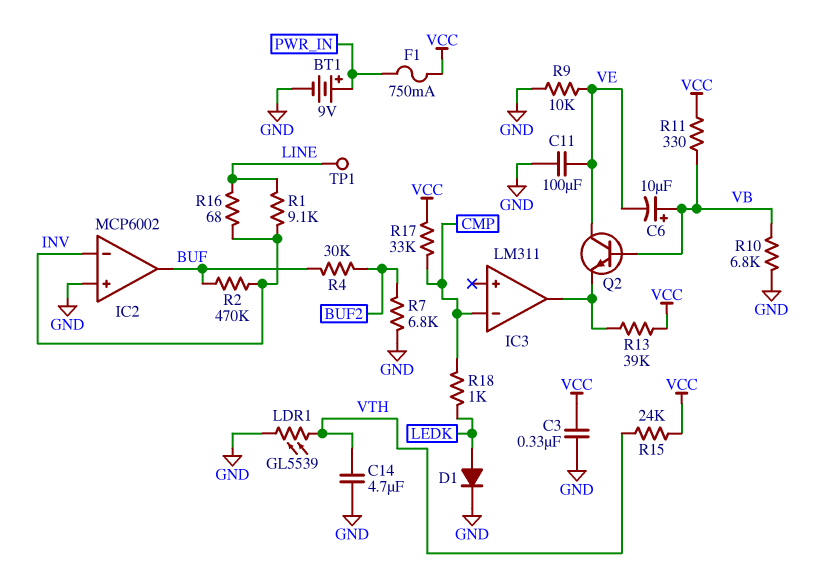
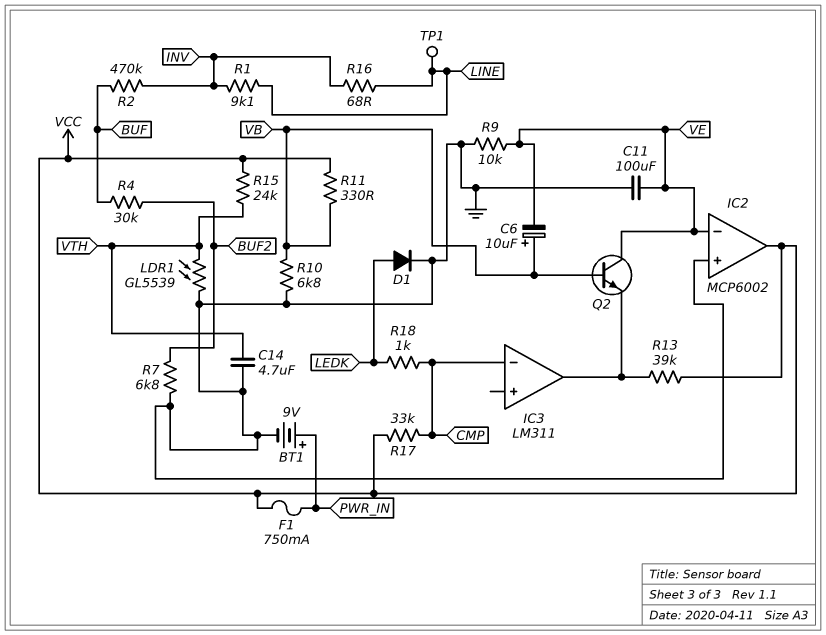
C3: 330nF (GND, VCC) -> none
IC2 pin in-: INV -> VE
IC2 pin out: BUF -> VCC

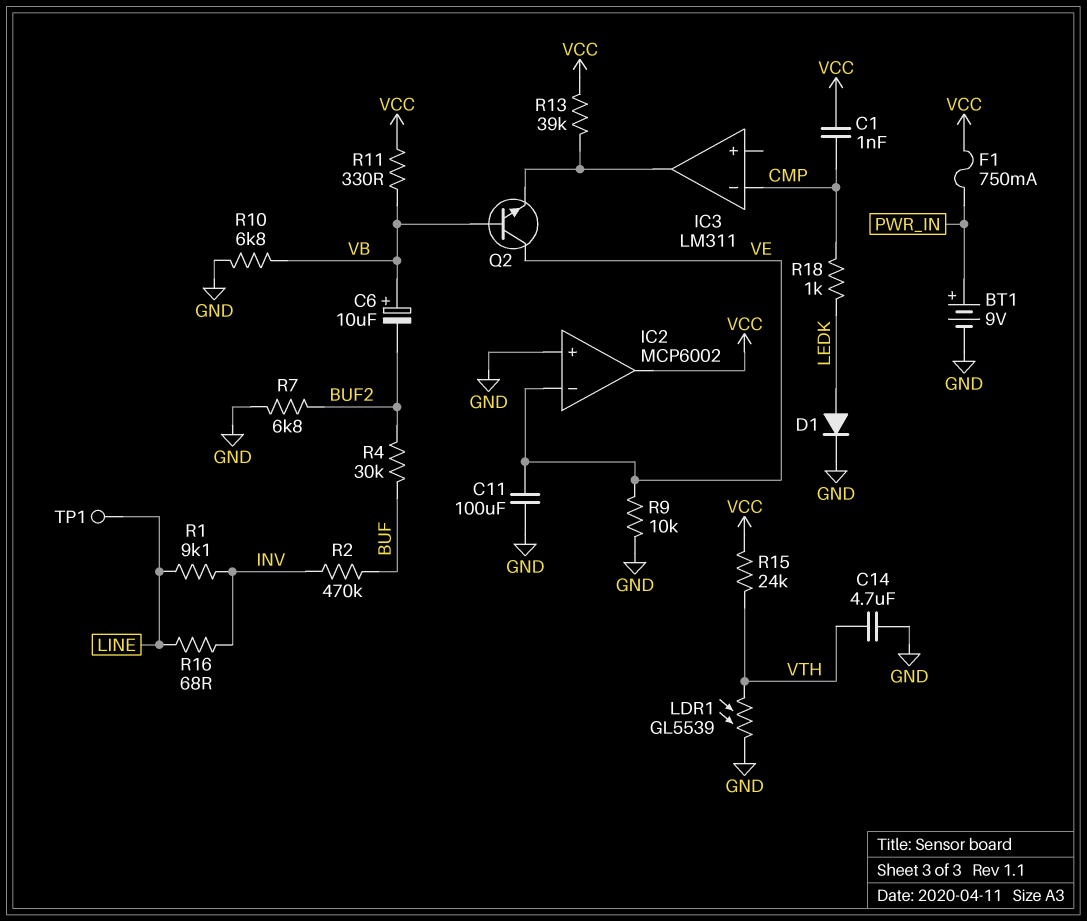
C1: none -> 1nF (CMP, VCC)
C6: 10uF (plus VB, minus VE) -> 10uF (plus VB, minus BUF2)
R17: 33k (CMP, VCC) -> none

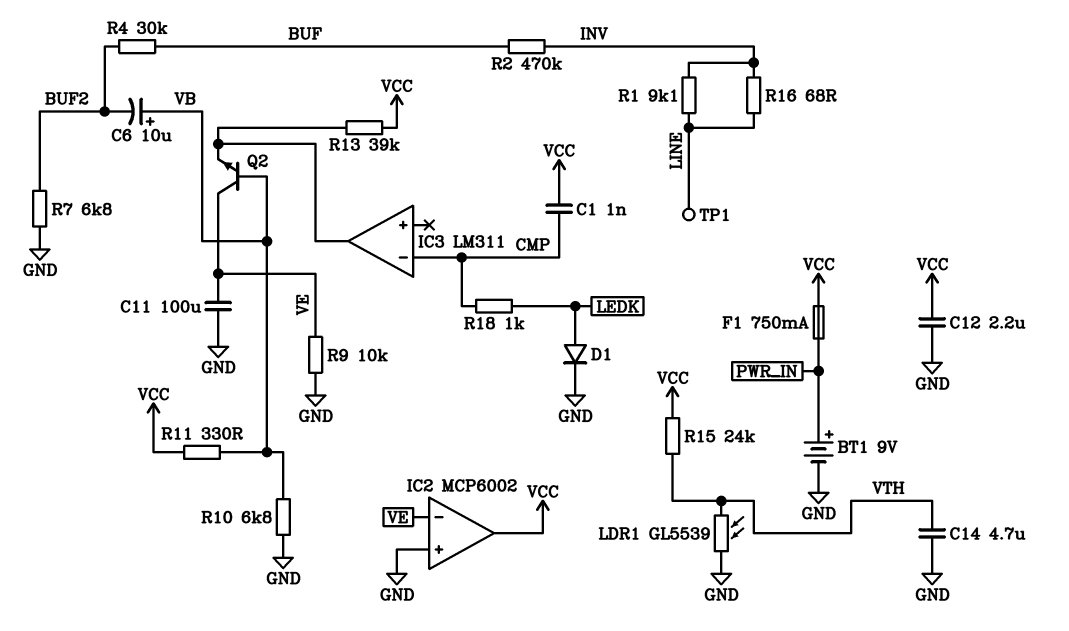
C12: none -> 2.2uF (GND, VCC)

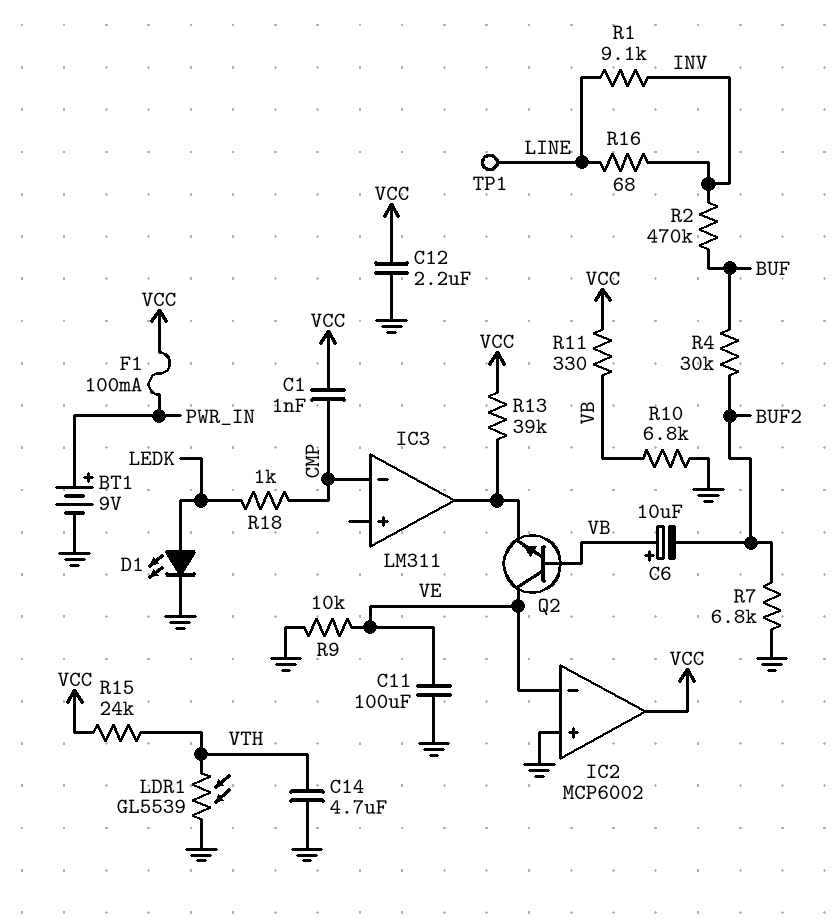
D1: diode (A LEDK, K GND) -> LED (A LEDK, K GND)
F1: 750mA (PWR_IN, VCC) -> 100mA (PWR_IN, VCC)

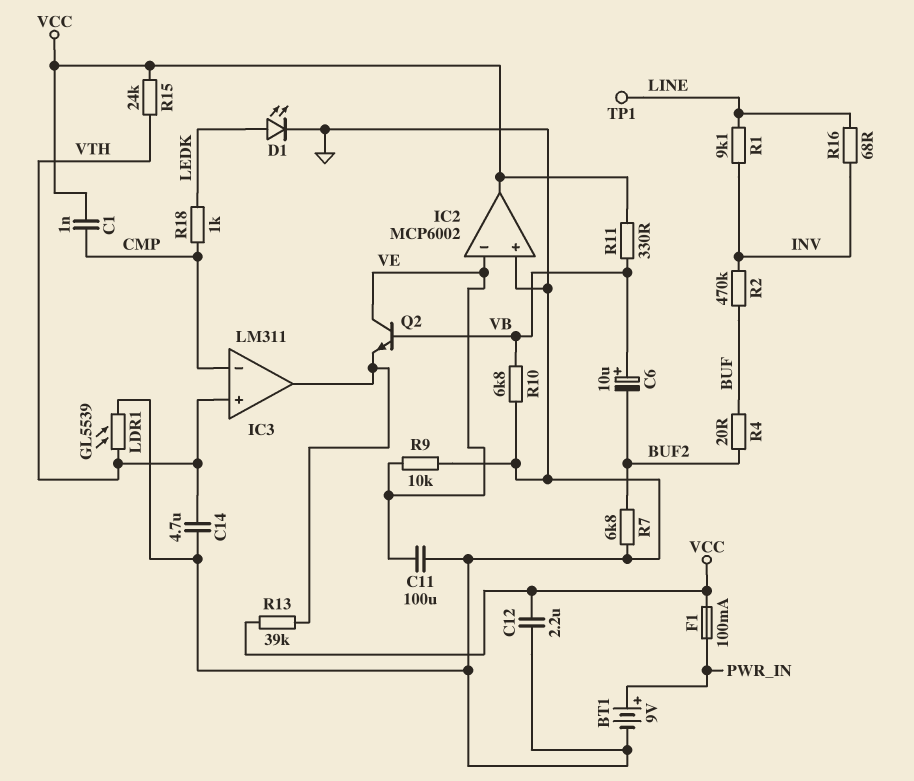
IC3 pin in+: none -> VTH
R4: 30k (BUF, BUF2) -> 20 (BUF, BUF2)

